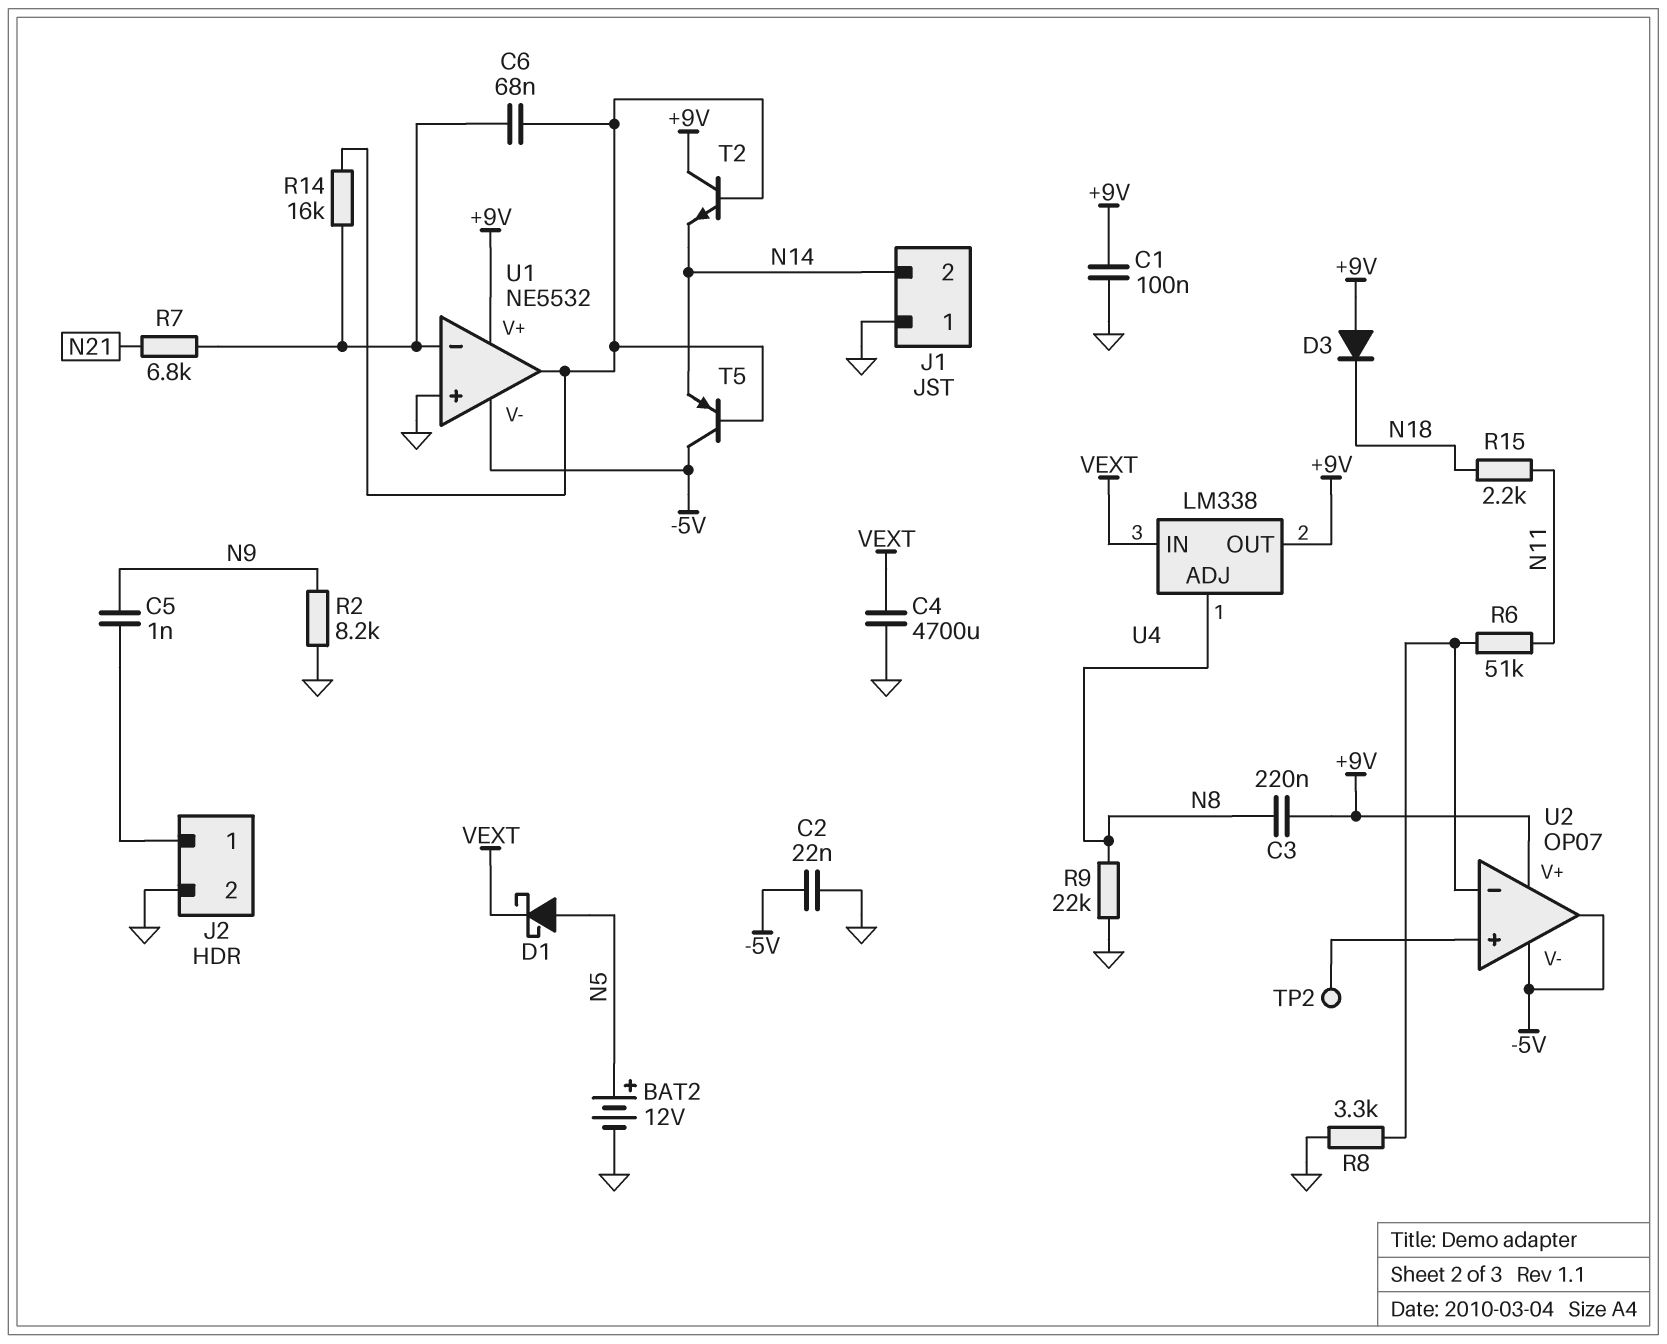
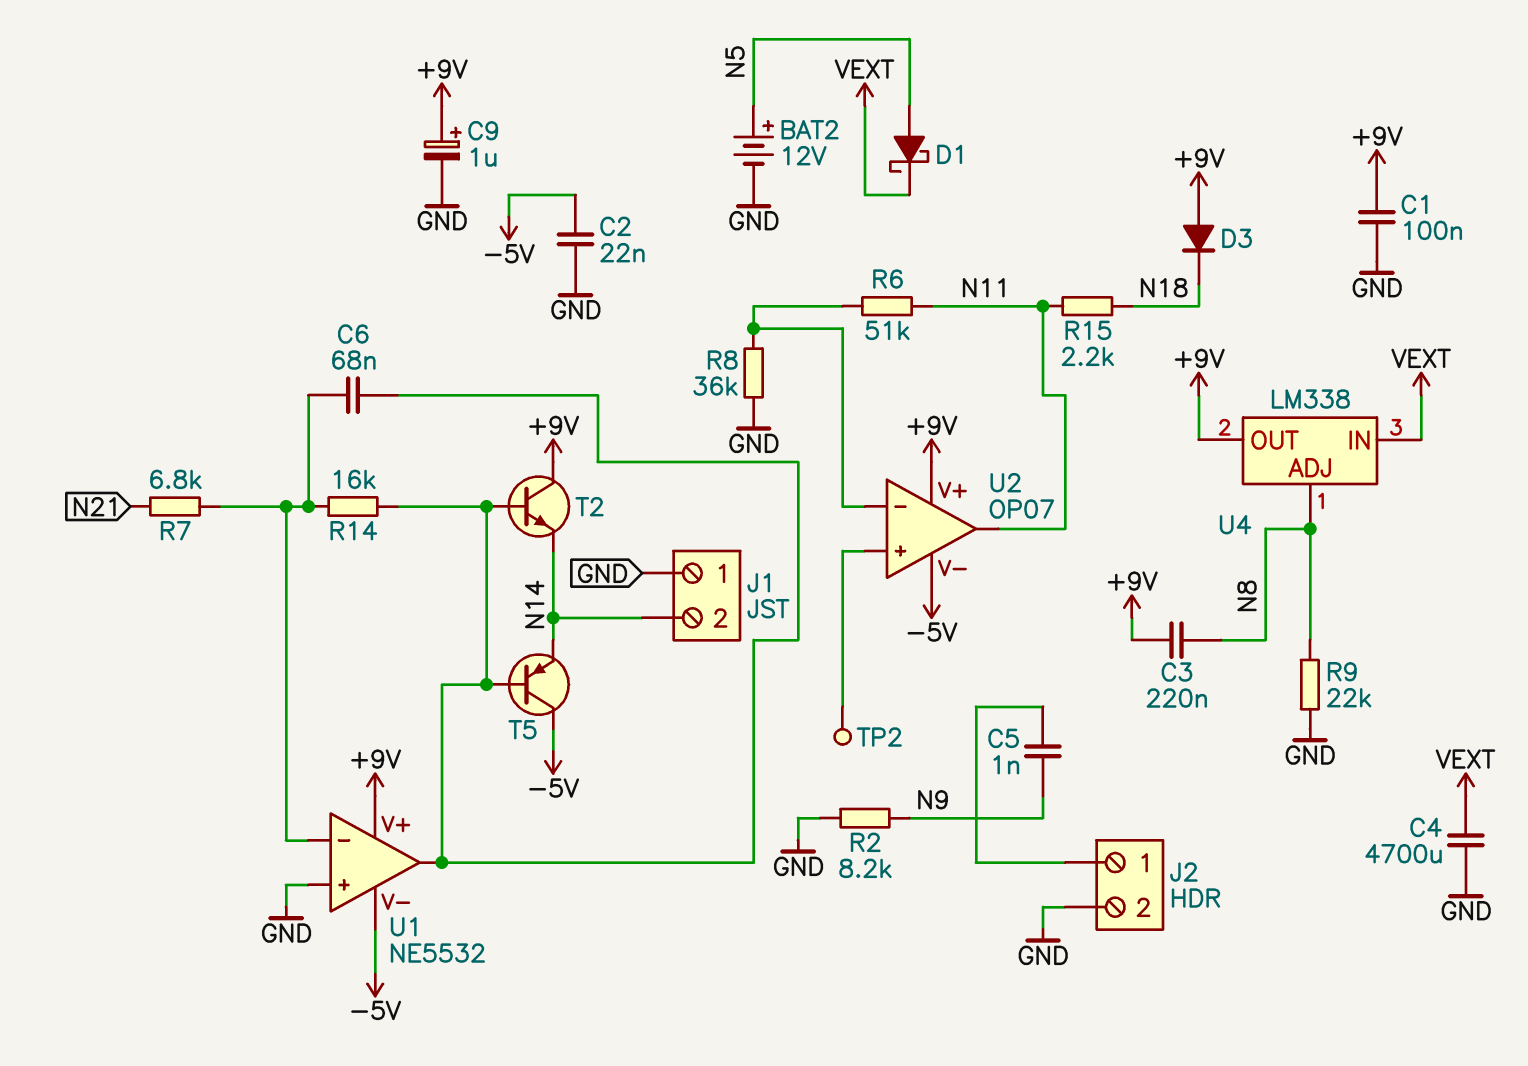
C9: none -> 1uF (plus +9V, minus GND)
R8: 3.3k (GND, U2/in-) -> 36k (GND, U2/in-)
U2 pin out: -5V -> N11

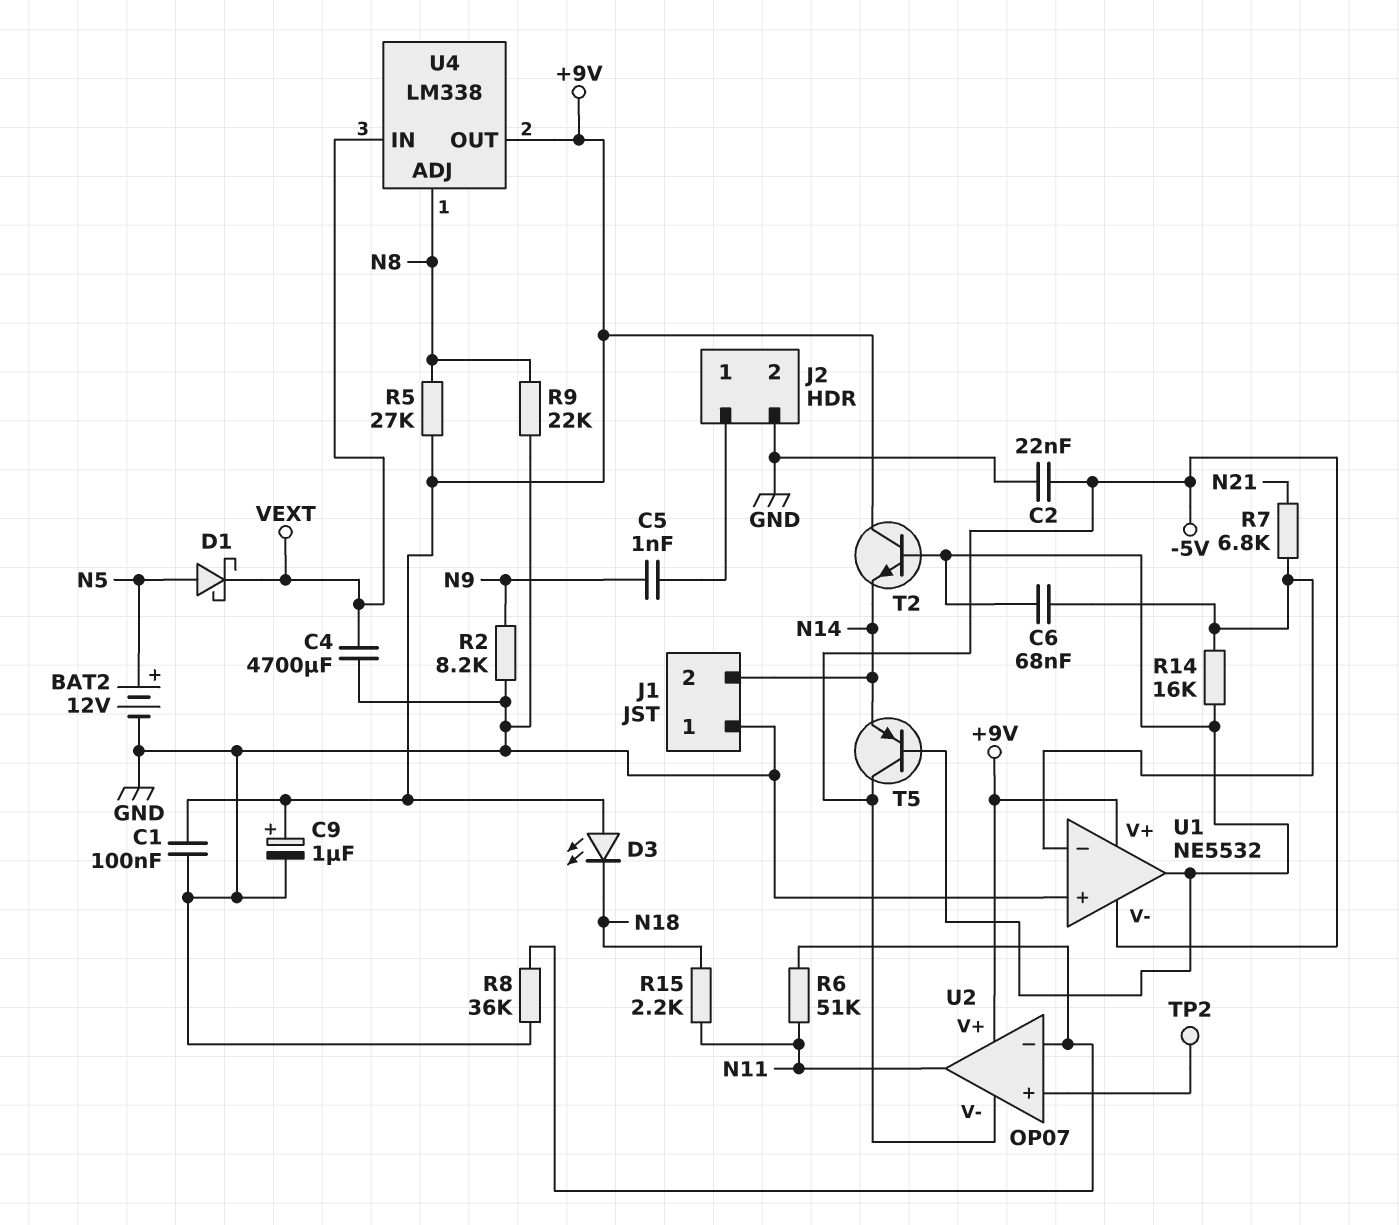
C3: 220nF (+9V, N8) -> none
D3: diode (A +9V, K N18) -> LED (A +9V, K N18)
R5: none -> 27k (+9V, N8)

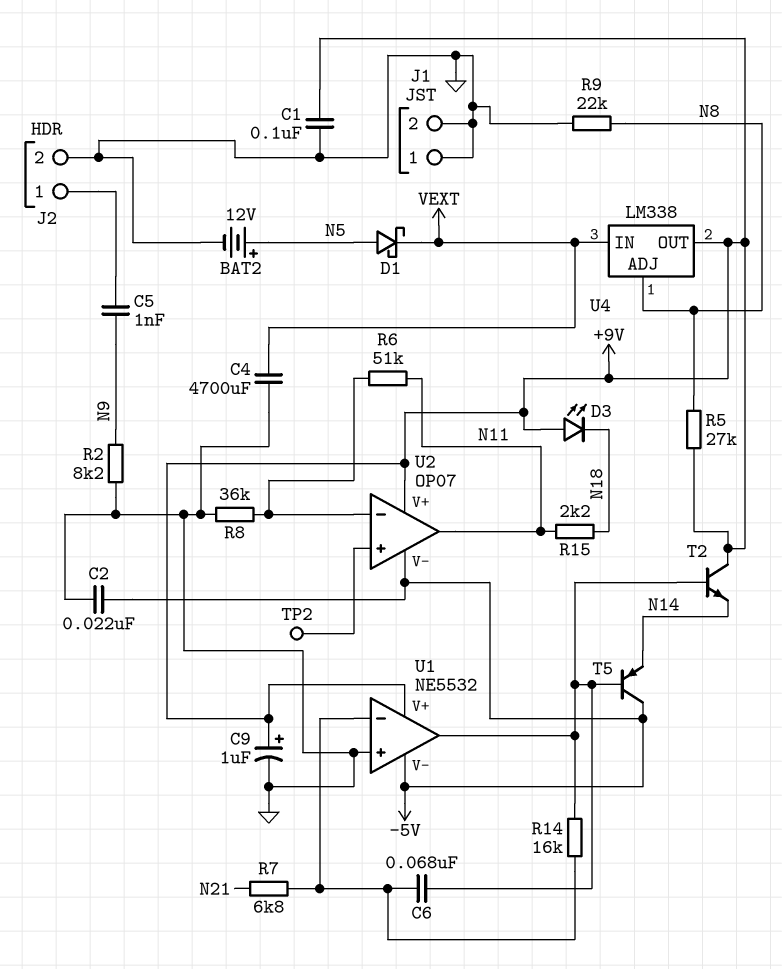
J1 pin 2: N14 -> GND

